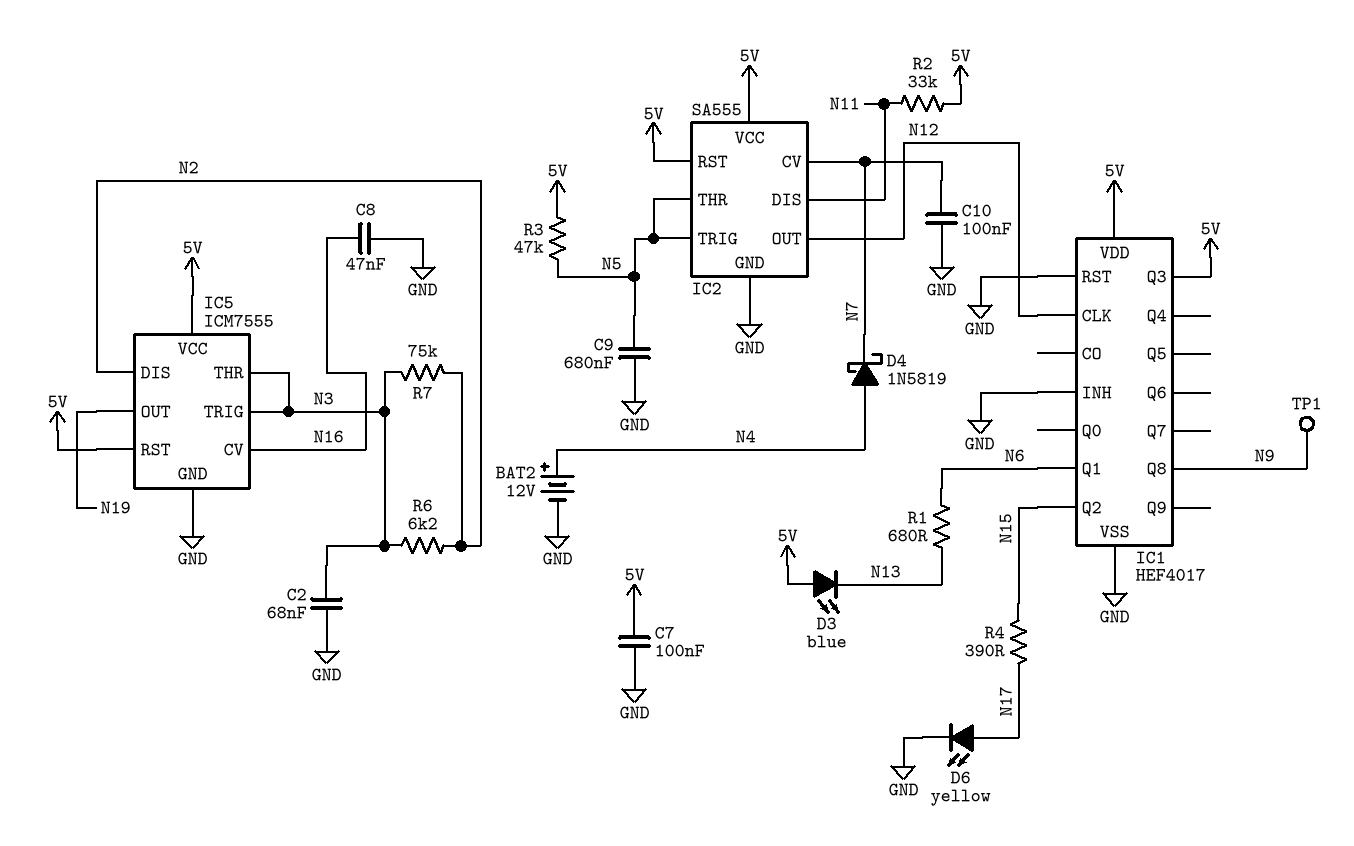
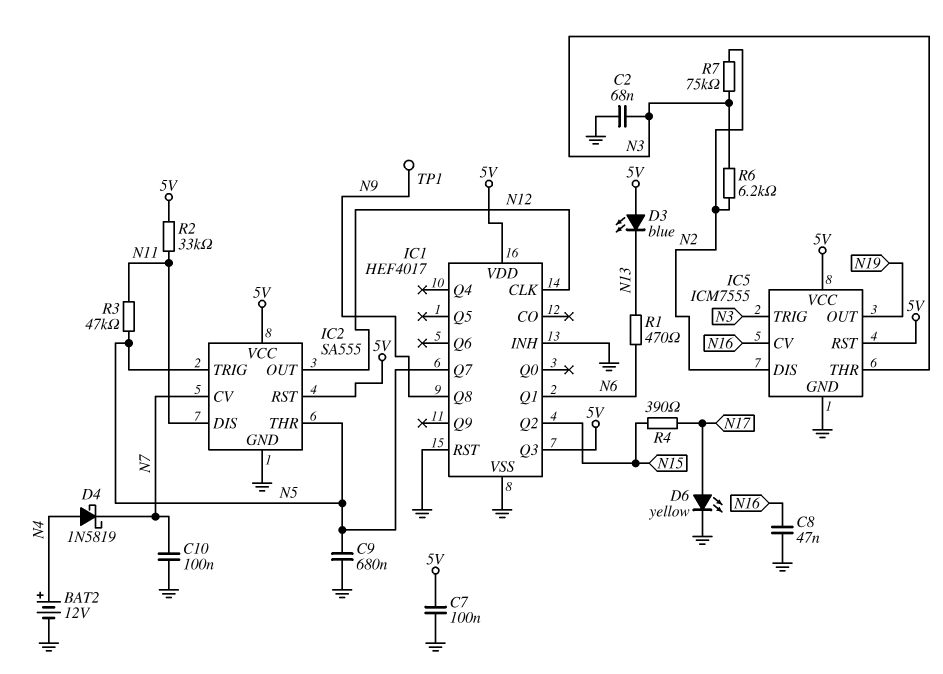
IC1 pin Q7: none -> N5
R1: 680 (N6, N13) -> 470 (N6, N13)
R3: 47k (5V, N5) -> 47k (N5, N11)

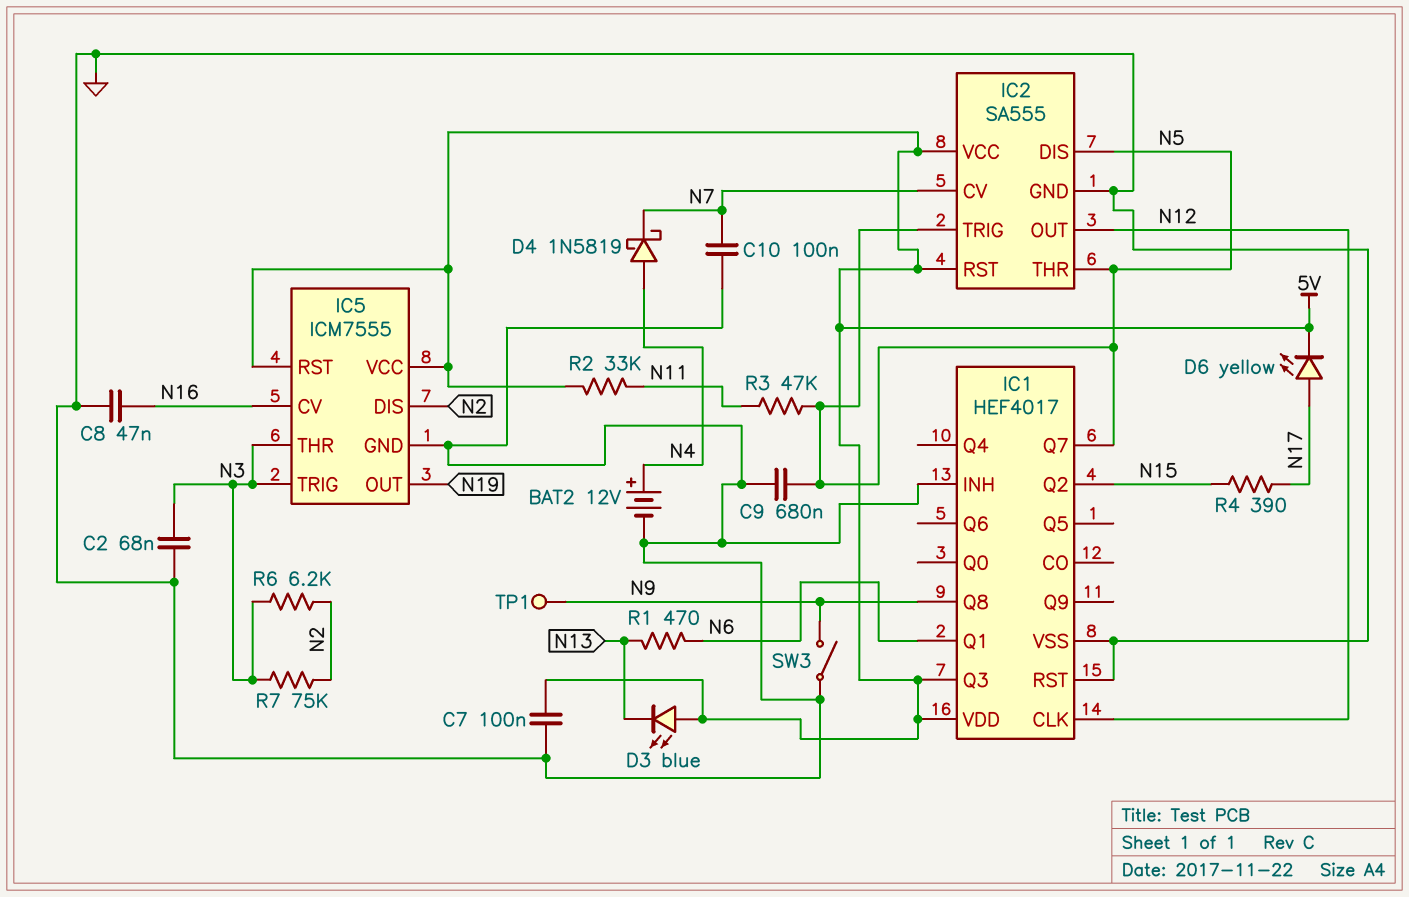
D6: LED yellow (A N17, K GND) -> LED yellow (A N17, K 5V)
IC2 pin DIS: N11 -> N5
SW3: none -> switch (GND, N9)

